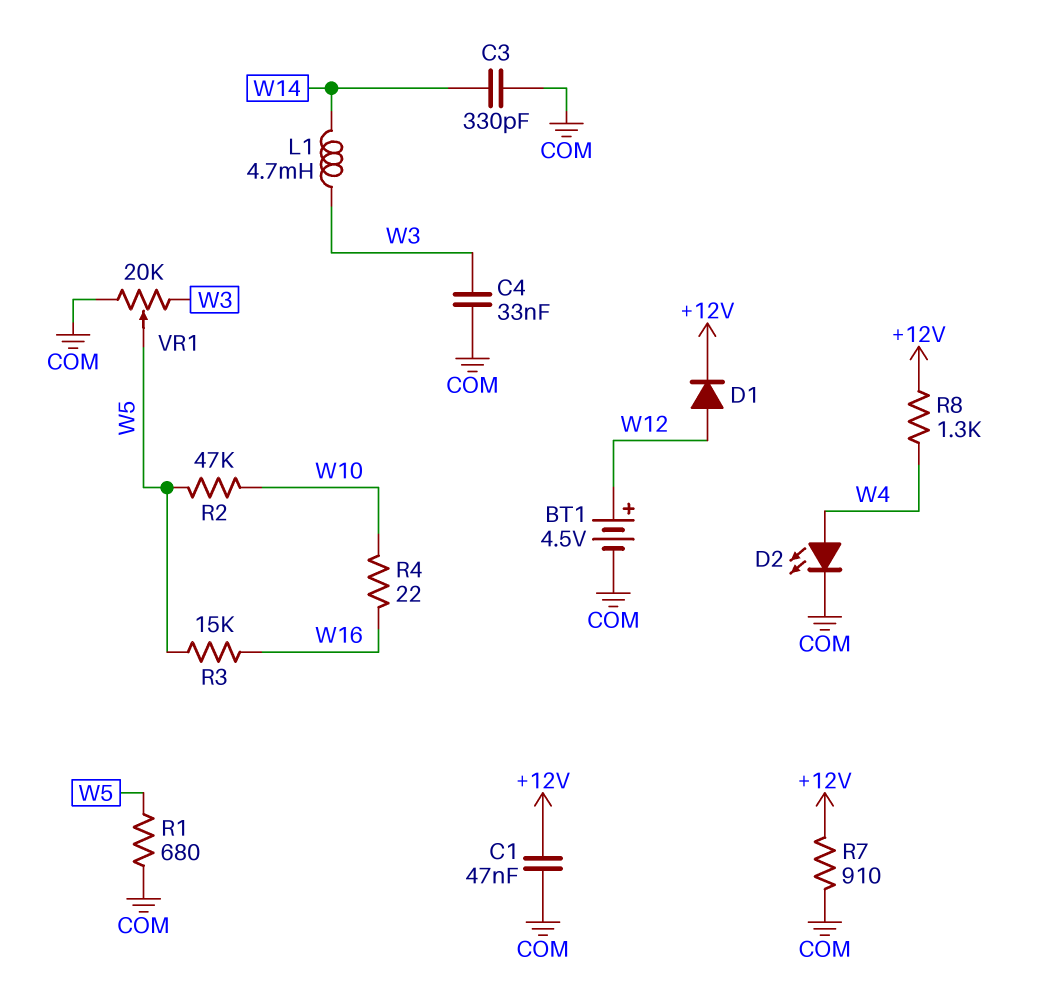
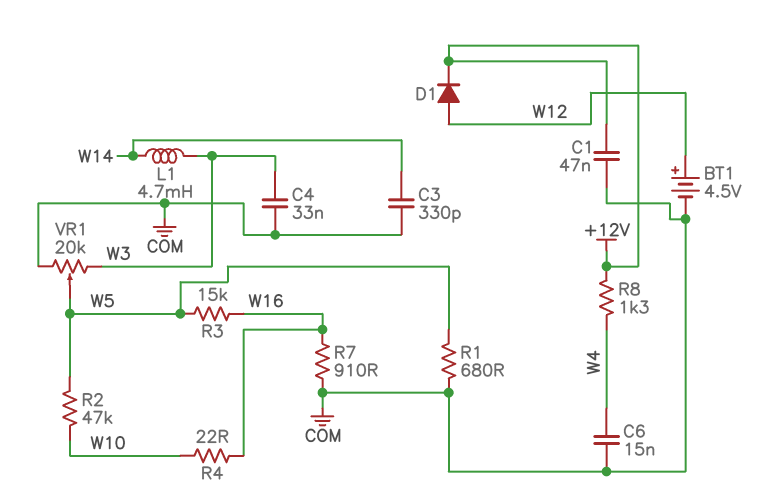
C6: none -> 15nF (COM, W4)
D2: LED (A W4, K COM) -> none
R7: 910 (+12V, COM) -> 910 (COM, W16)

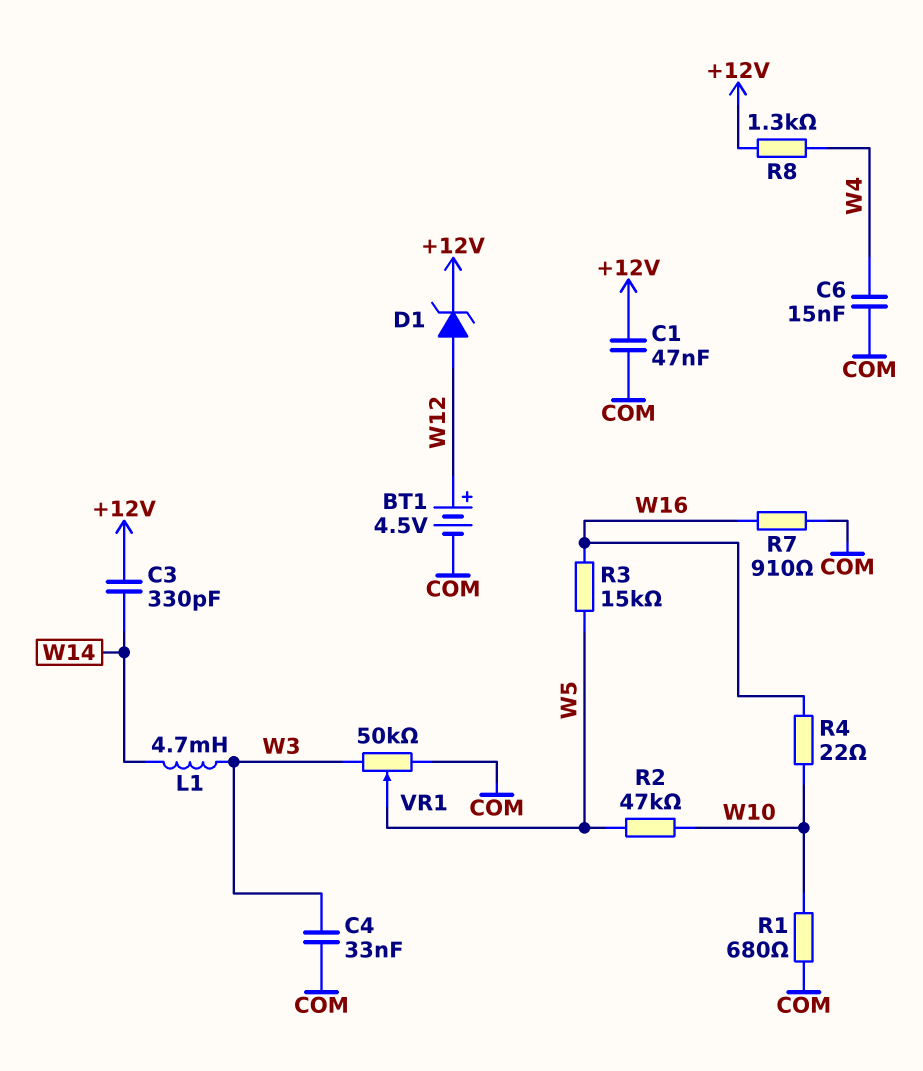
C3: 330pF (COM, W14) -> 330pF (+12V, W14)
D1: diode (A W12, K +12V) -> zener (A W12, K +12V)
R1: 680 (COM, W5) -> 680 (COM, W10)
VR1: 20k (COM, W3, wiper W5) -> 50k (COM, W3, wiper W5)

